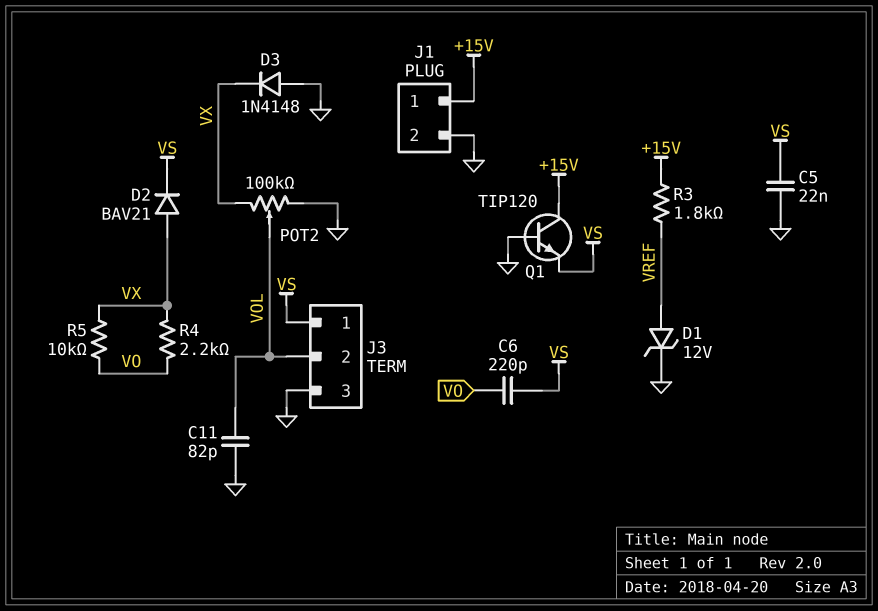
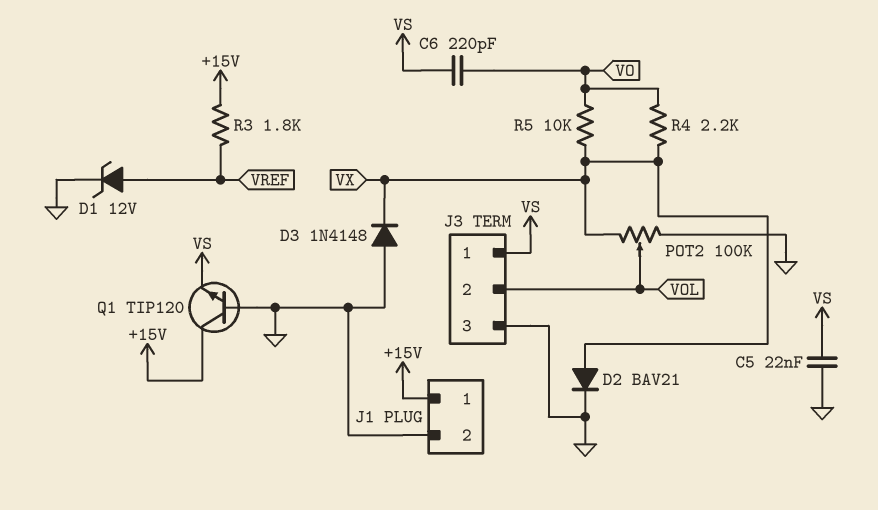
C11: 82pF (GND, VOL) -> none
D2: diode BAV21 (A VX, K VS) -> diode BAV21 (A VX, K GND)

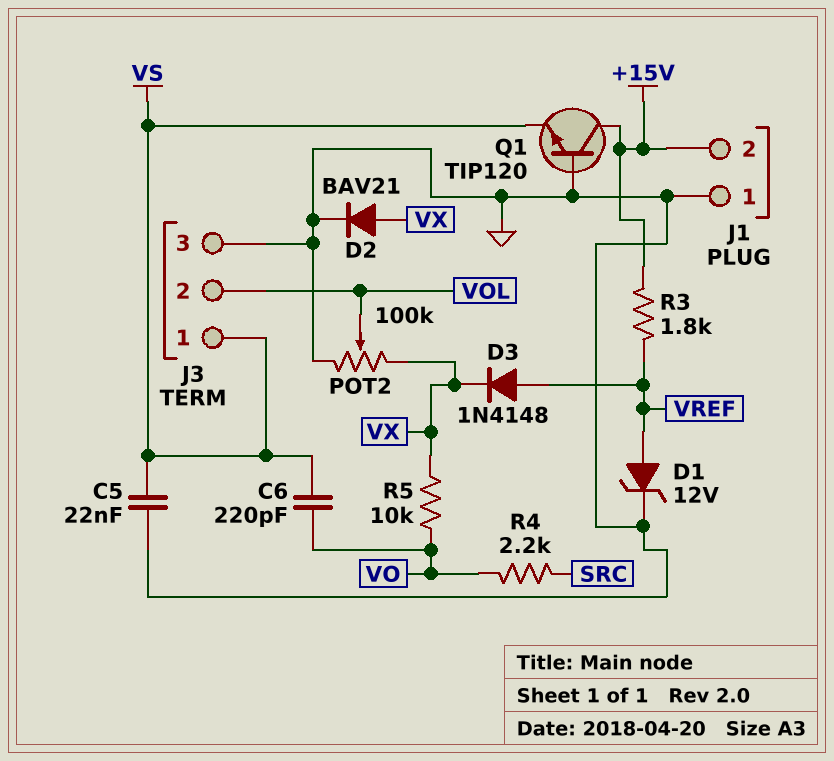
D3: diode 1N4148 (A GND, K VX) -> diode 1N4148 (A VREF, K VX)
J1 pin 1: +15V -> GND
J1 pin 2: GND -> +15V
R4: 2.2k (VO, VX) -> 2.2k (SRC, VO)

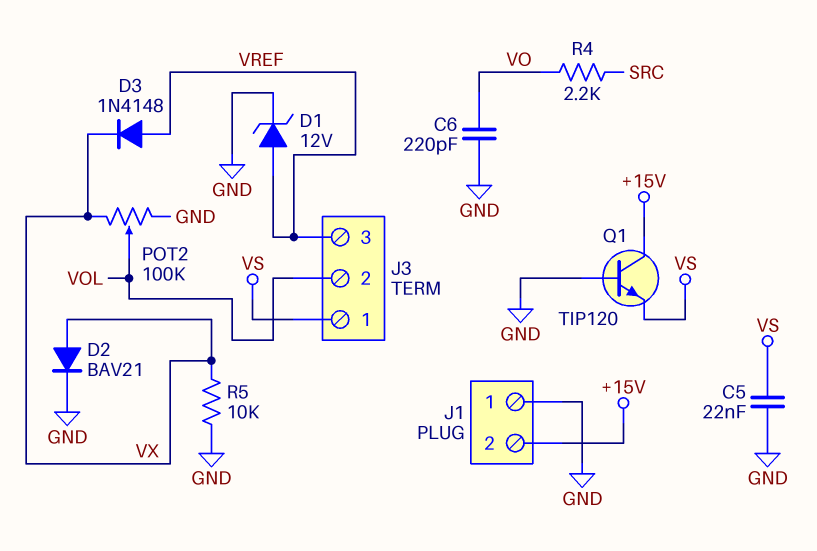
C6: 220pF (VO, VS) -> 220pF (GND, VO)
J3 pin 3: GND -> VREF
R3: 1.8k (+15V, VREF) -> none
R5: 10k (VO, VX) -> 10k (GND, VX)

